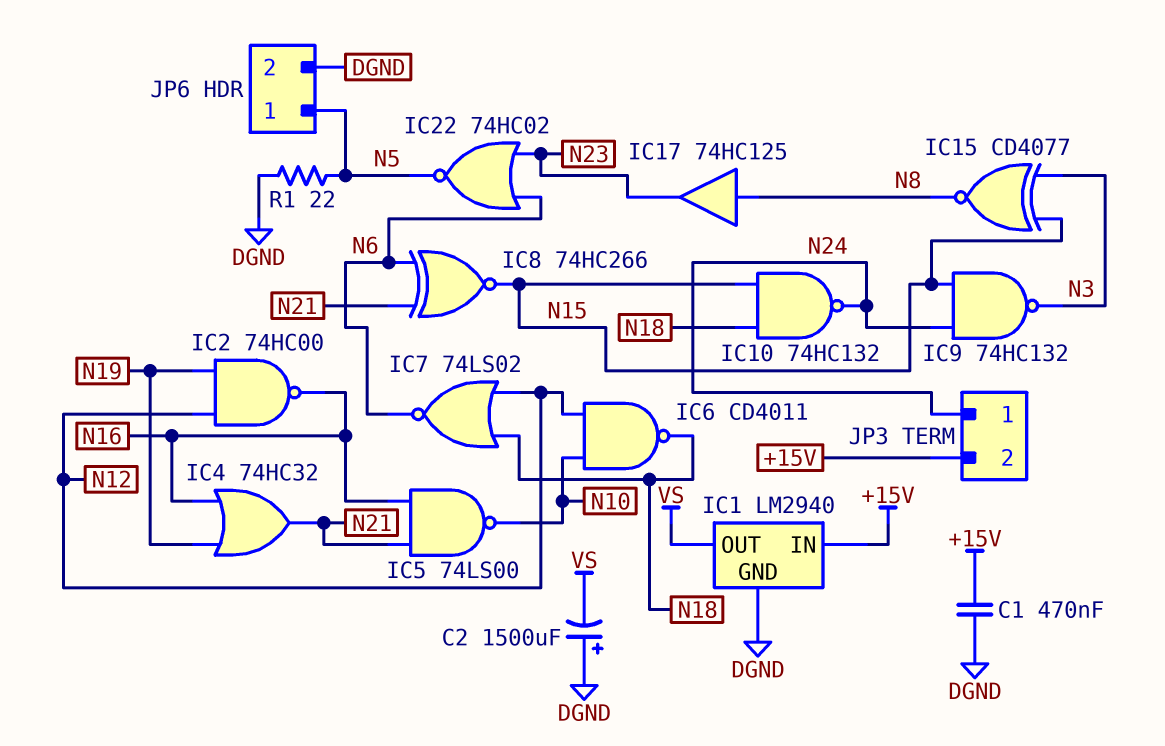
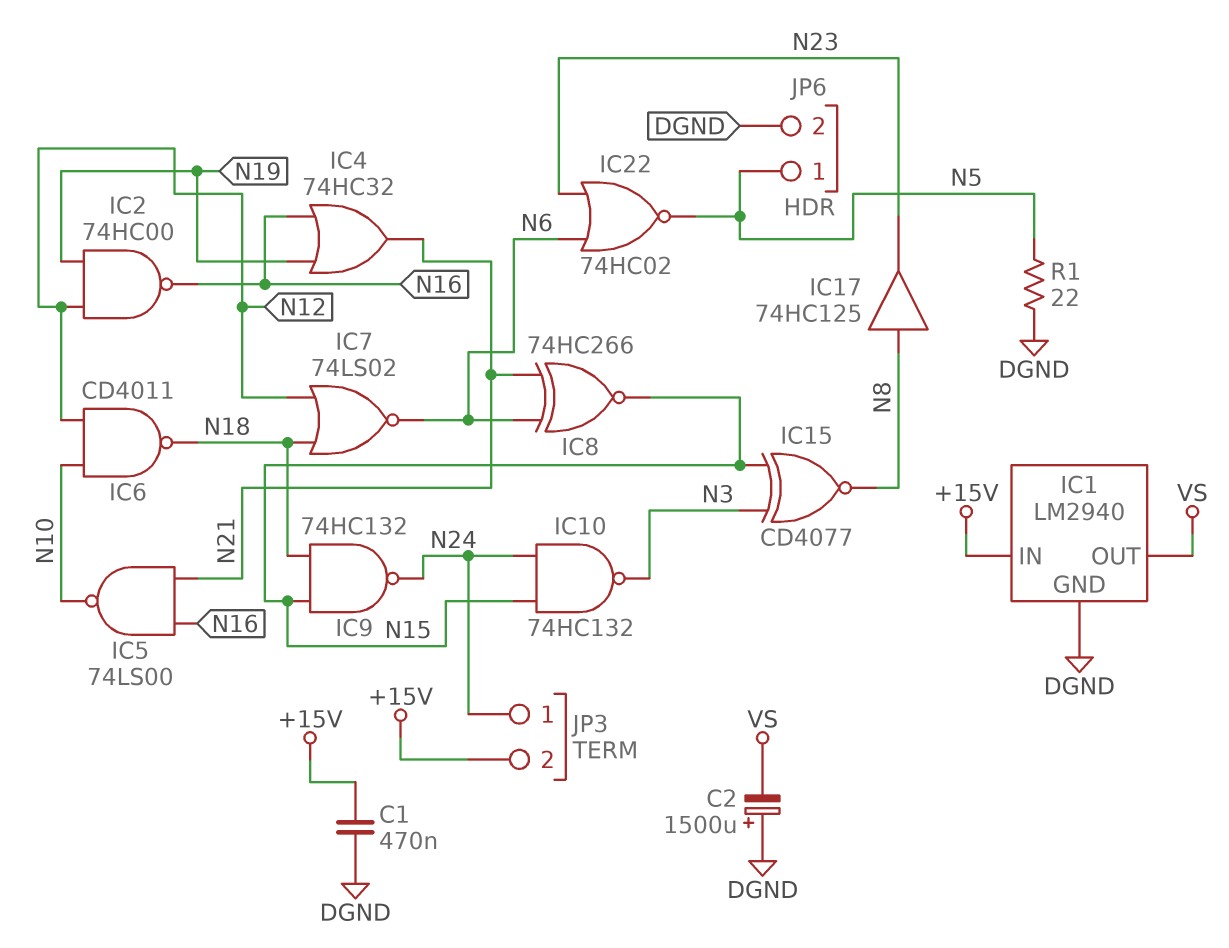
IC9: NAND 74HC132 (in N15, in N24, out N3) -> NAND 74HC132 (in N15, in N18, out N24)
IC10: NAND 74HC132 (in N15, in N18, out N24) -> NAND 74HC132 (in N15, in N24, out N3)

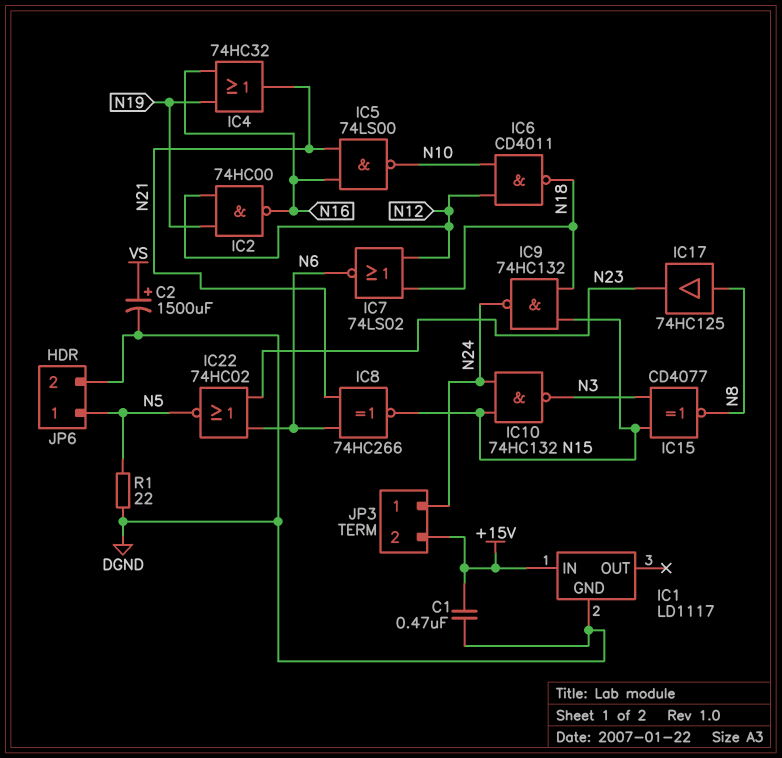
C2: 1500uF (plus DGND, minus VS) -> 1500uF (plus VS, minus DGND)
IC1: LM2940 -> LD1117
IC1 pin OUT: VS -> none

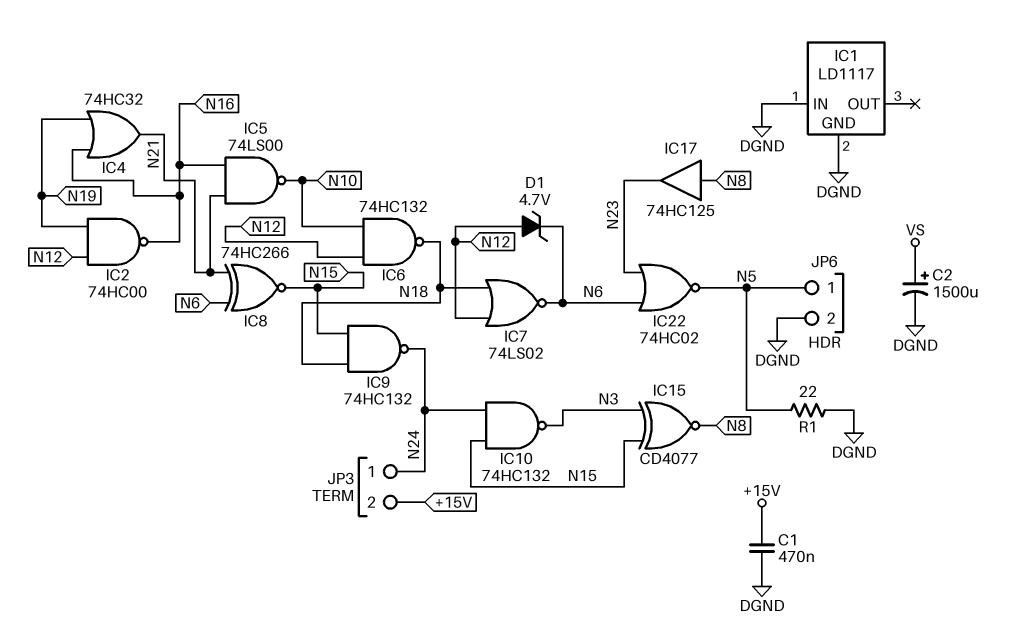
D1: none -> zener 4.7V (A N12, K N6)
IC1 pin IN: +15V -> DGND
IC6: NAND CD4011 (in N10, in N12, out N18) -> NAND 74HC132 (in N10, in N12, out N18)

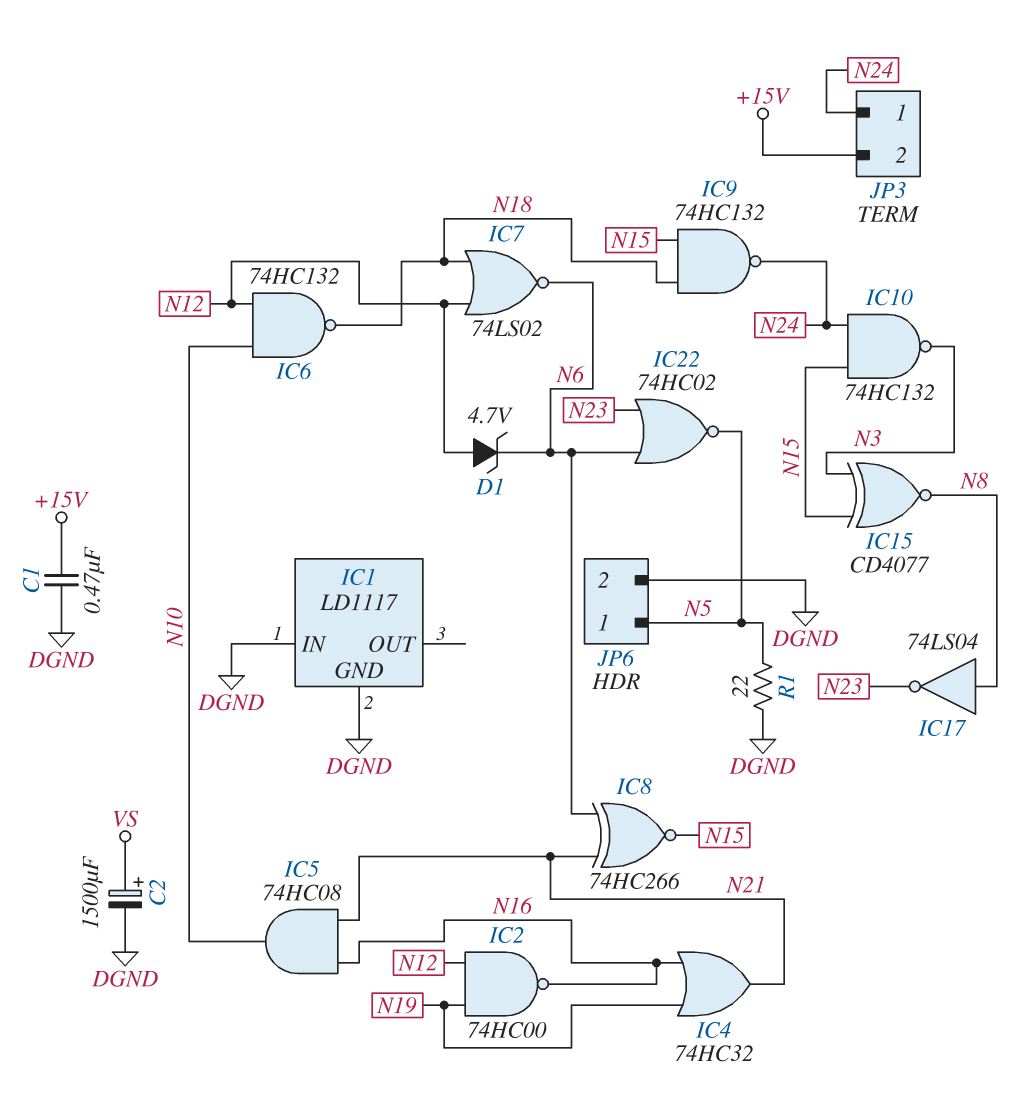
IC5: NAND 74LS00 (in N16, in N21, out N10) -> AND 74HC08 (in N16, in N21, out N10)
IC17: buffer 74HC125 (in N8, out N23) -> NOT 74LS04 (in N8, out N23)

